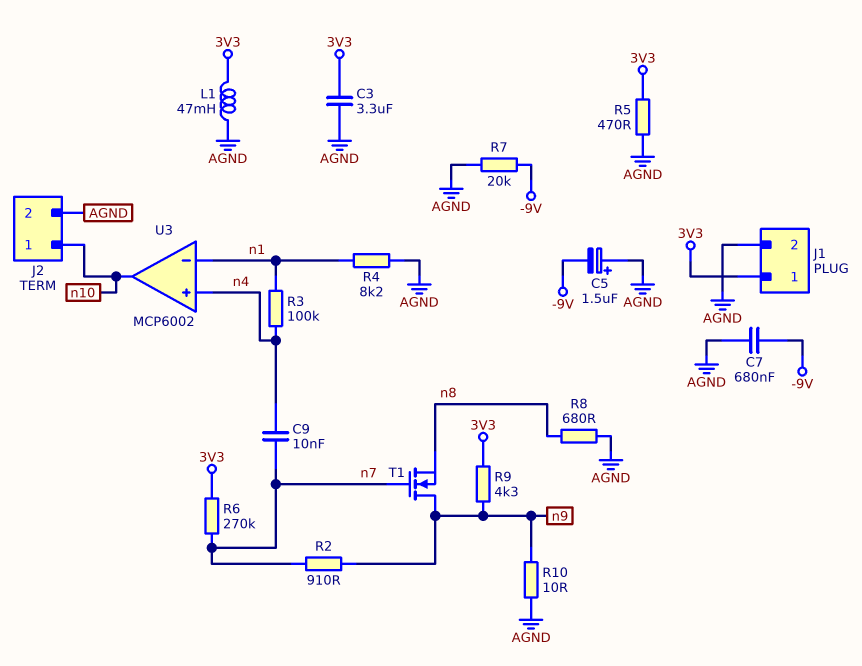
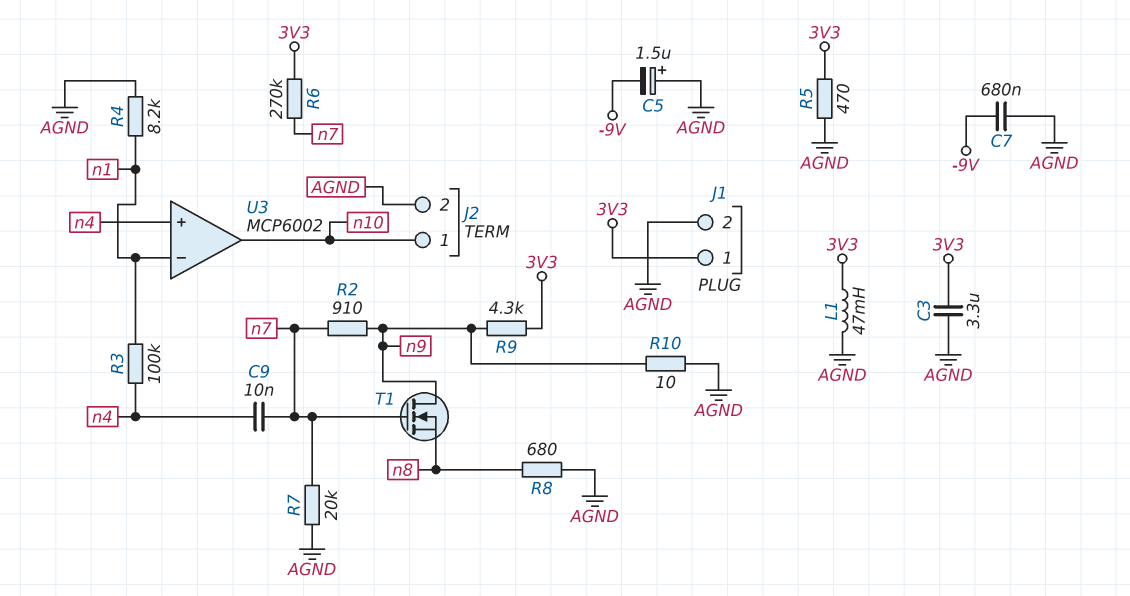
R7: 20k (-9V, AGND) -> 20k (AGND, n7)

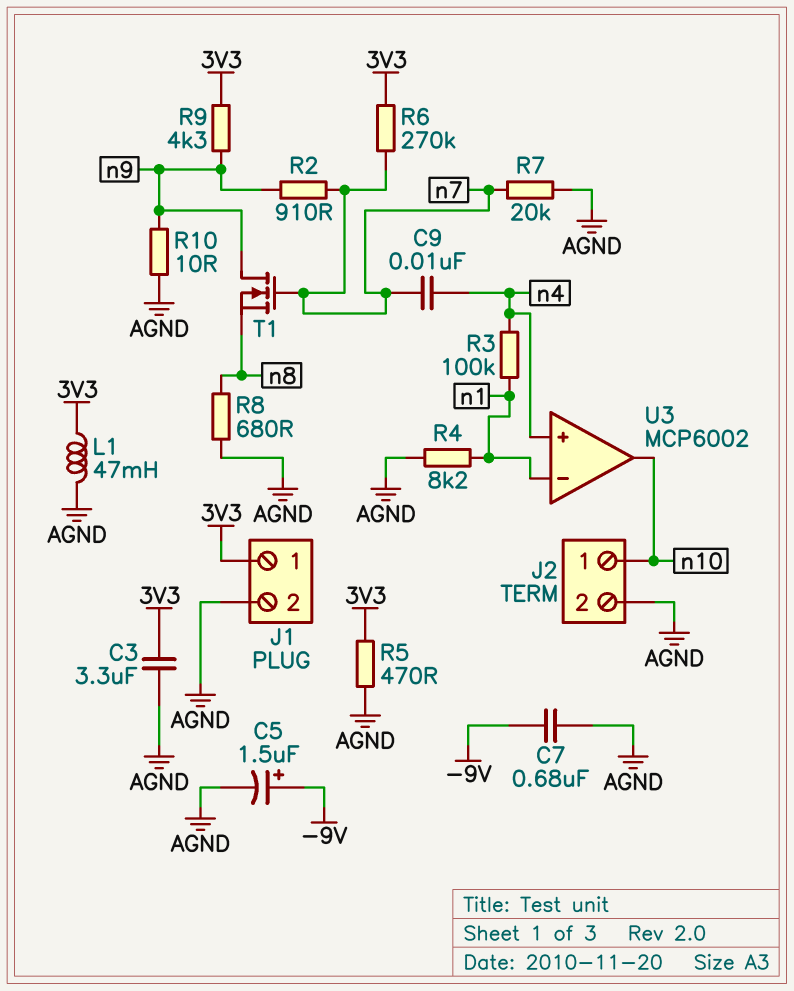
C5: 1.5uF (plus AGND, minus -9V) -> 1.5uF (plus -9V, minus AGND)

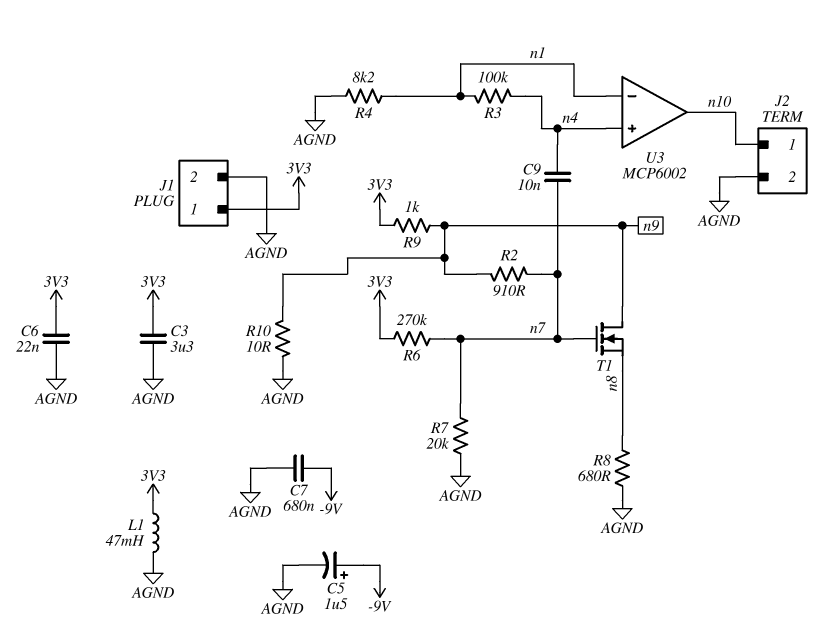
C6: none -> 22nF (3V3, AGND)
R5: 470 (3V3, AGND) -> none
R9: 4.3k (3V3, n9) -> 1k (3V3, n9)

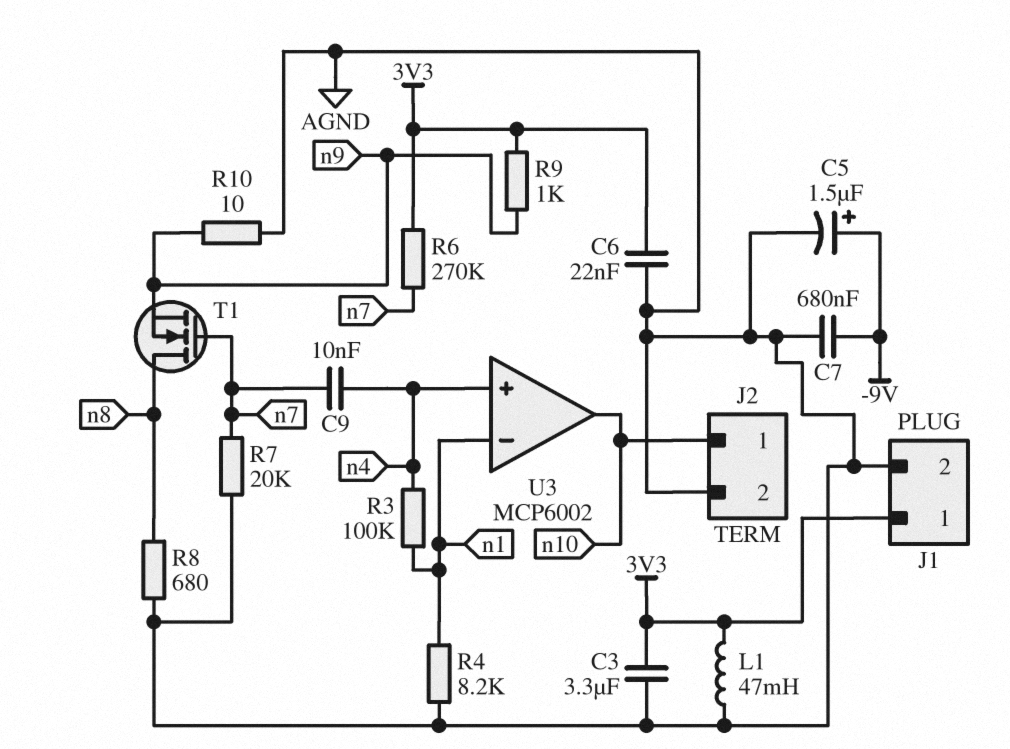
R2: 910 (n7, n9) -> none
T1: NMOS (G n7, D n9, S n8) -> NMOS (G n7, D n8, S n9)

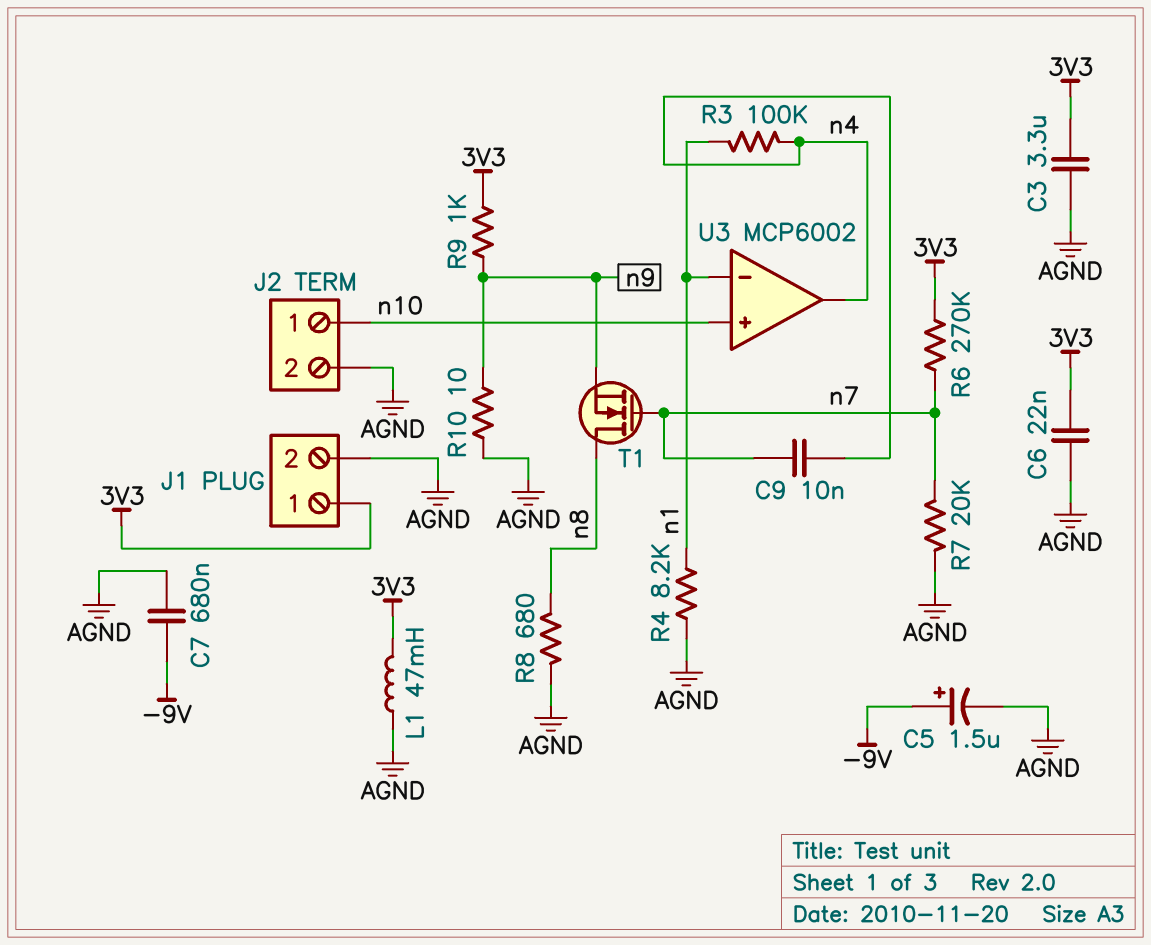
U3 pin in+: n4 -> n10
U3 pin out: n10 -> n4

